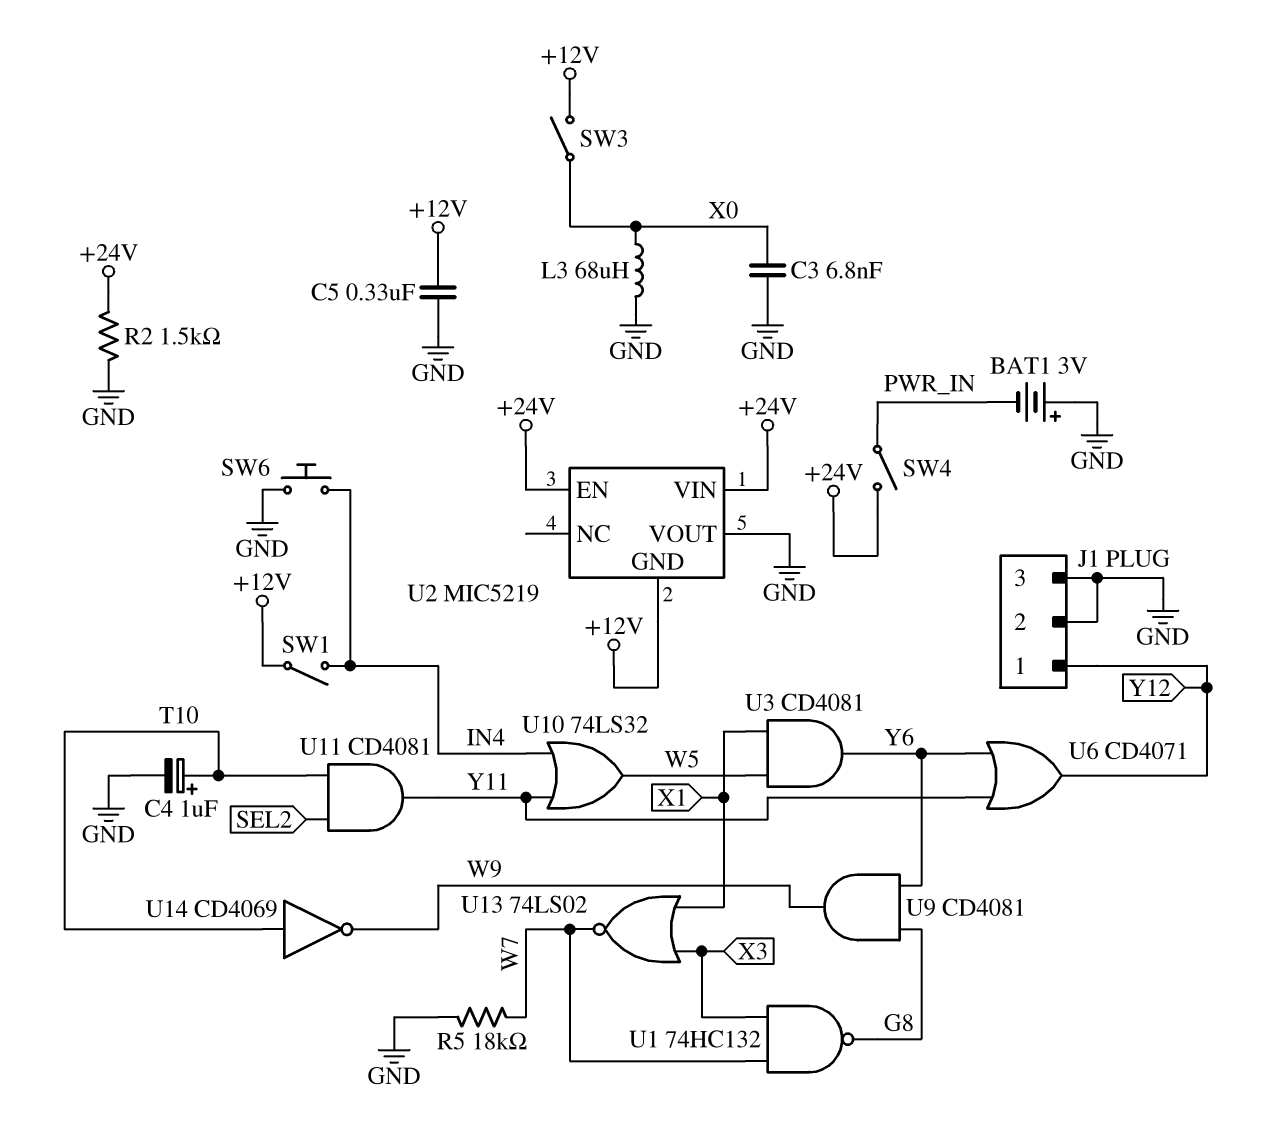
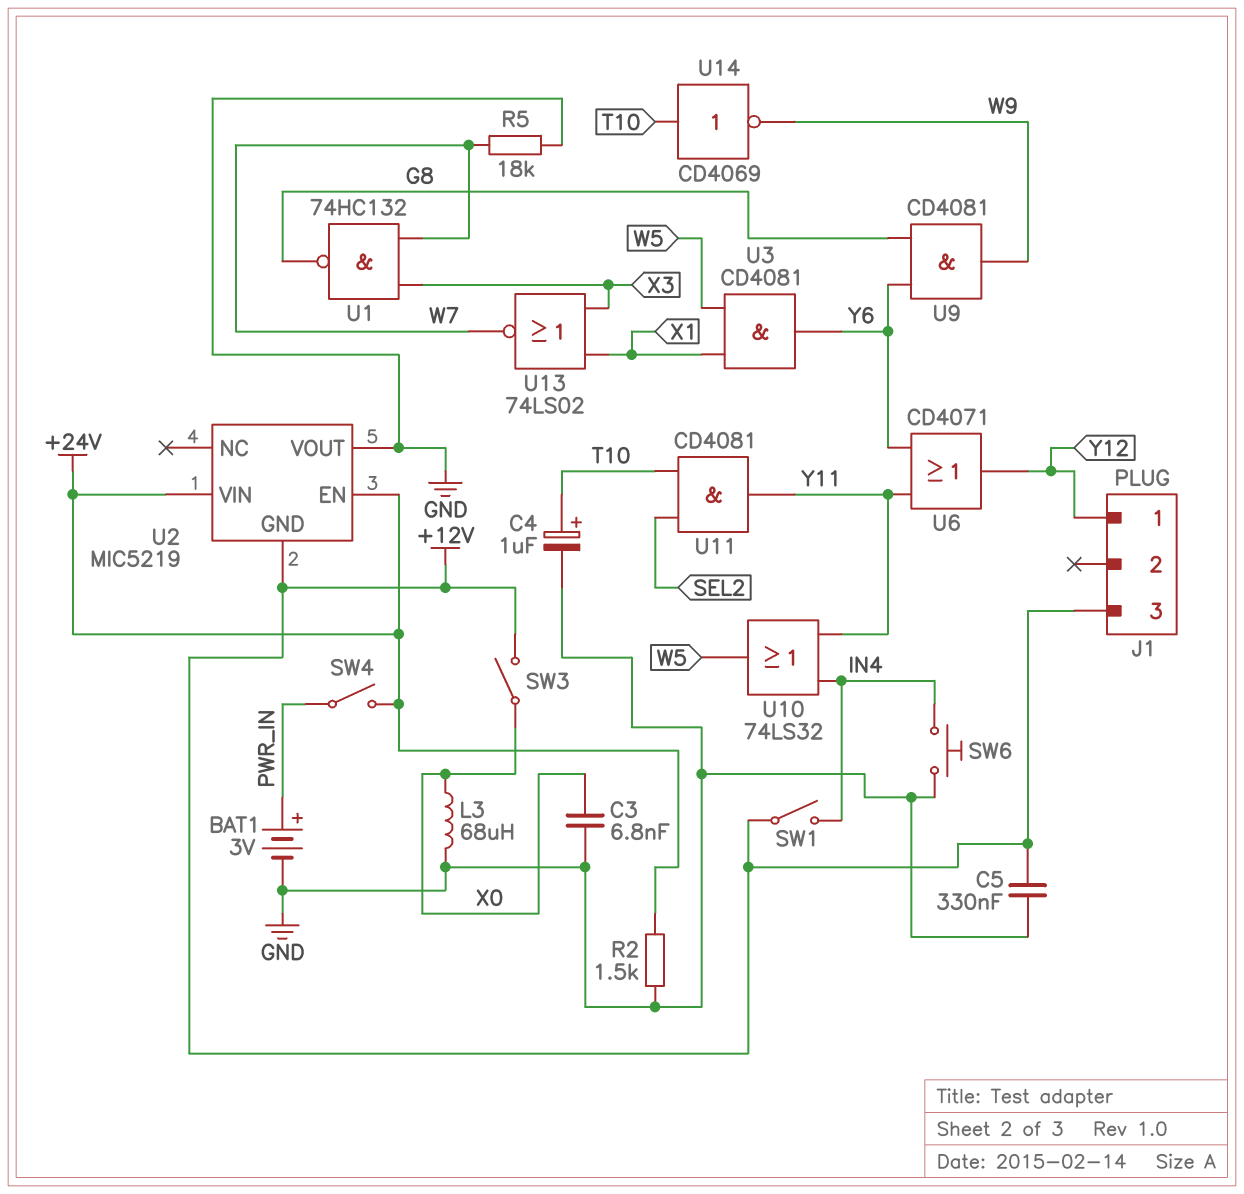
BAT1: 3V (plus GND, minus PWR_IN) -> 3V (plus PWR_IN, minus GND)
J1 pin 2: GND -> none
J1 pin 3: GND -> +12V

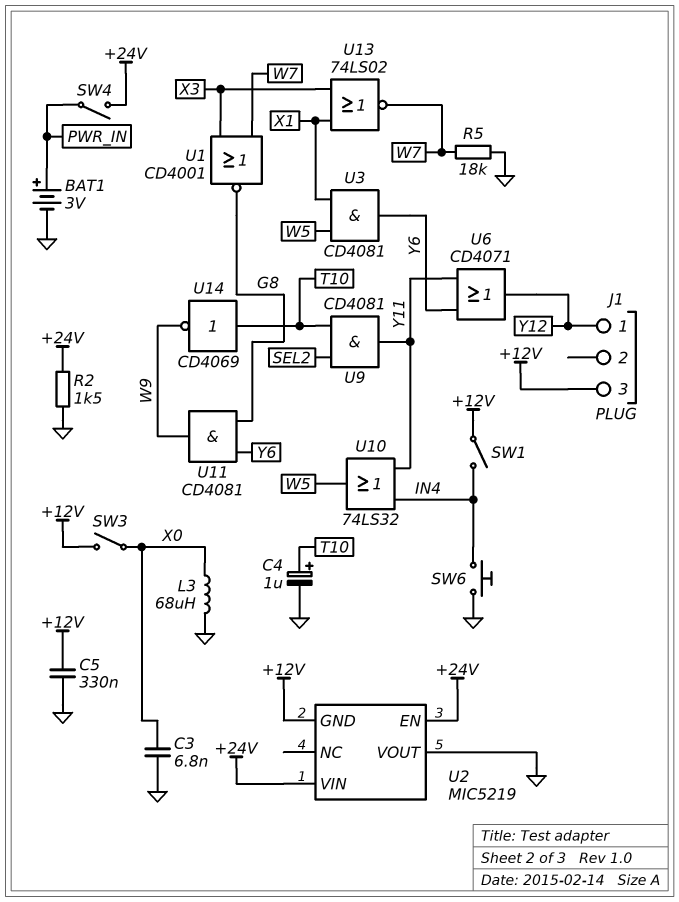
U1: NAND 74HC132 (in W7, in X3, out G8) -> NOR CD4001 (in W7, in X3, out G8)
U9: AND CD4081 (in G8, in Y6, out W9) -> AND CD4081 (in SEL2, in T10, out Y11)
U11: AND CD4081 (in SEL2, in T10, out Y11) -> AND CD4081 (in G8, in Y6, out W9)

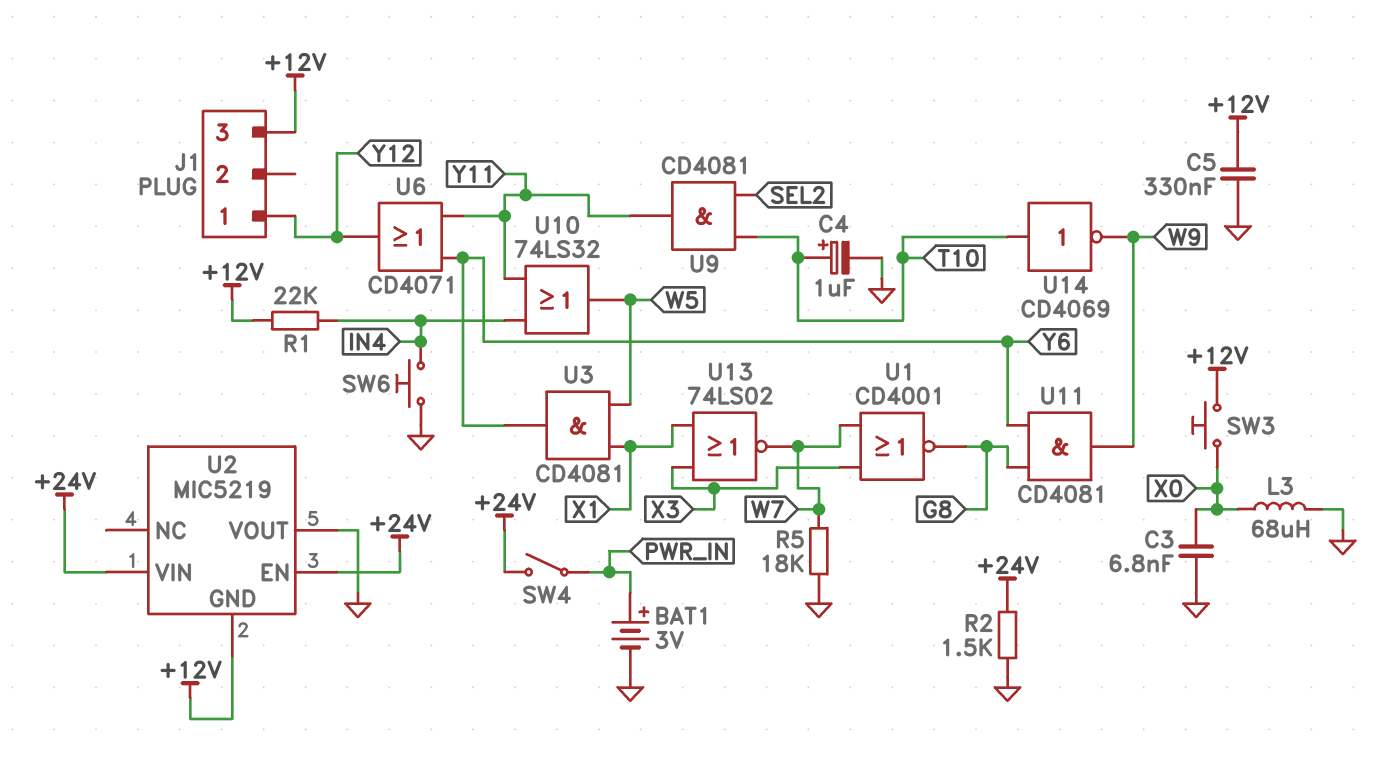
R1: none -> 22k (+12V, IN4)
SW1: switch (+12V, IN4) -> none
SW3: switch (+12V, X0) -> button (+12V, X0)

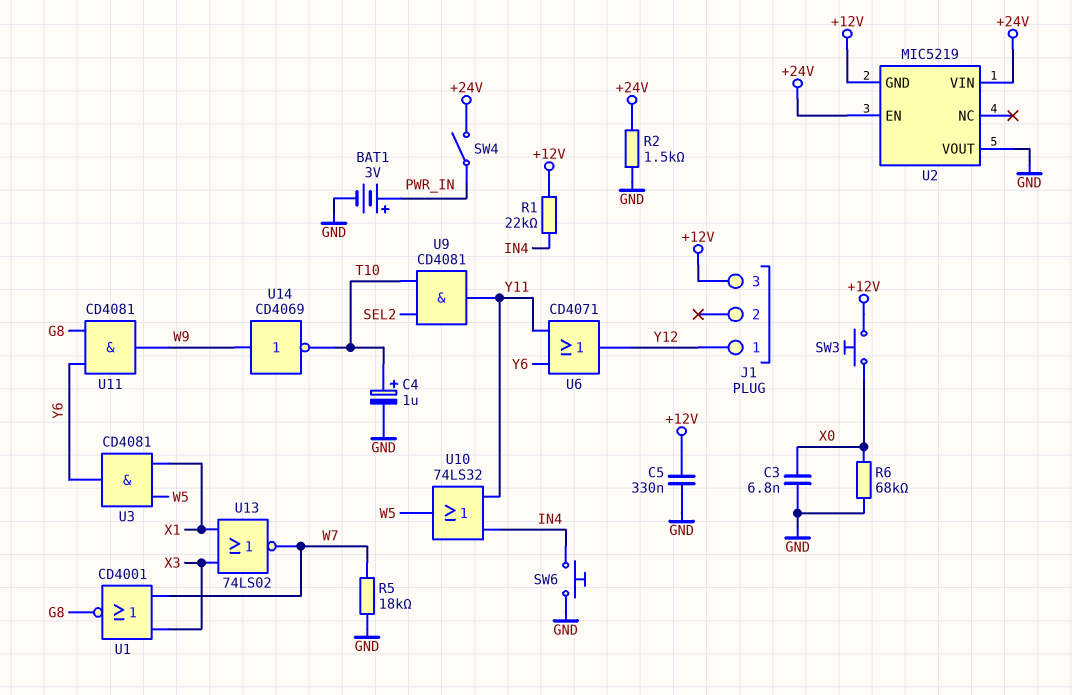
L3: 68uH (GND, X0) -> none
R6: none -> 68k (GND, X0)
U14: NOT CD4069 (in T10, out W9) -> NOT CD4069 (in W9, out T10)

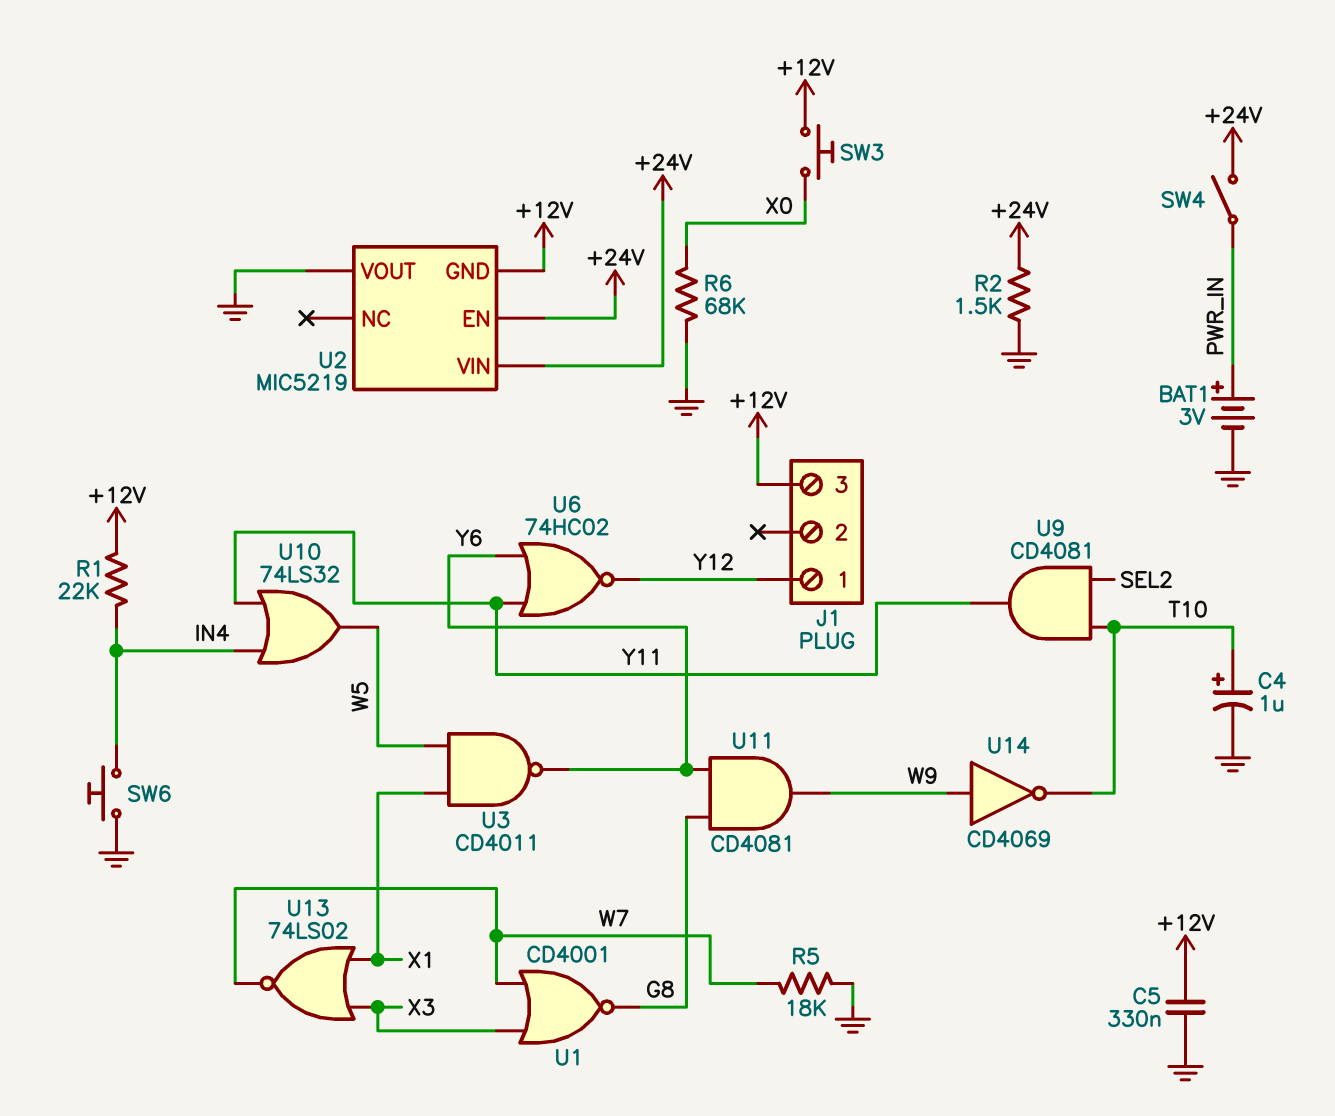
C3: 6.8nF (GND, X0) -> none
U3: AND CD4081 (in W5, in X1, out Y6) -> NAND CD4011 (in W5, in X1, out Y6)
U6: OR CD4071 (in Y6, in Y11, out Y12) -> NOR 74HC02 (in Y6, in Y11, out Y12)

